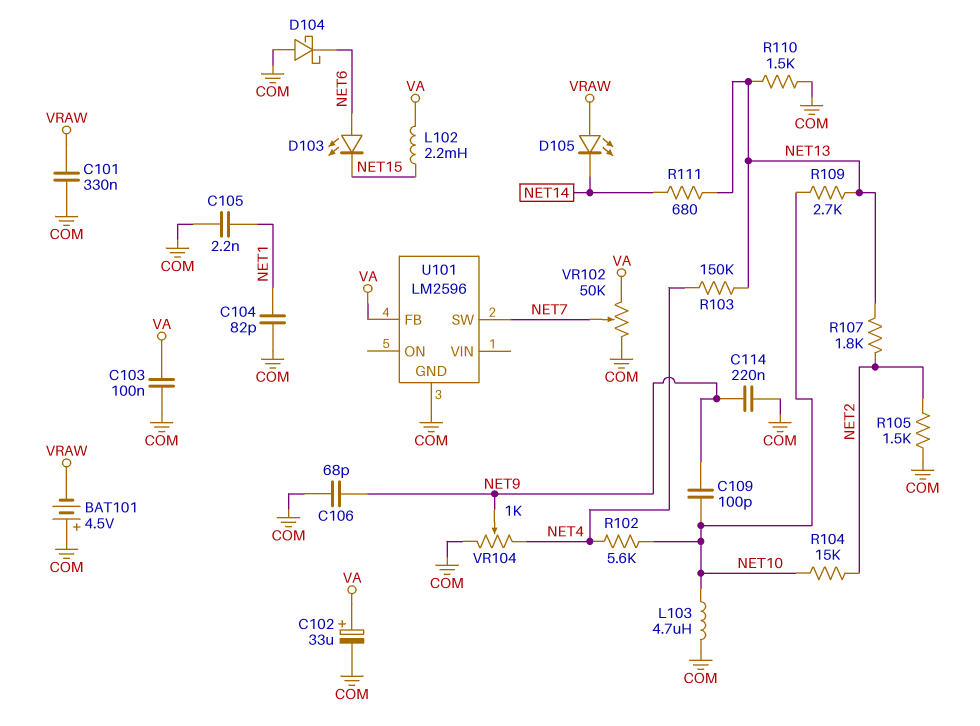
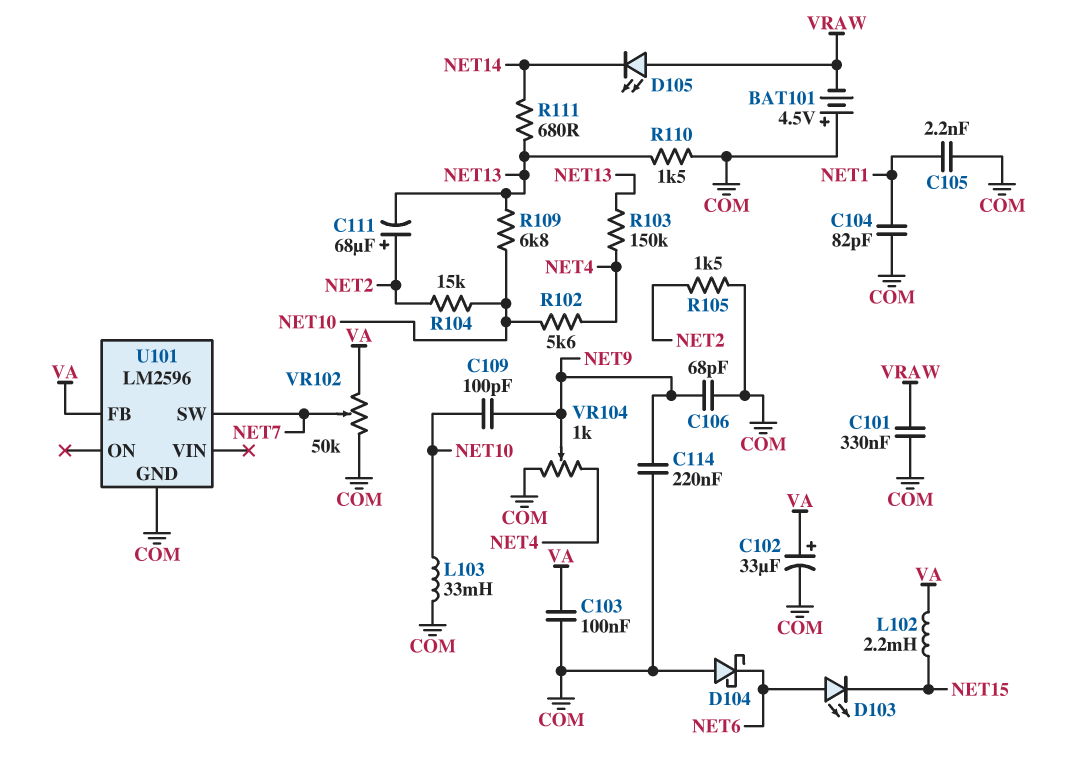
C111: none -> 68uF (plus NET2, minus NET13)
L103: 4.7uH (COM, NET10) -> 33mH (COM, NET10)
R107: 1.8k (NET2, NET13) -> none
R109: 2.7k (NET10, NET13) -> 6.8k (NET10, NET13)

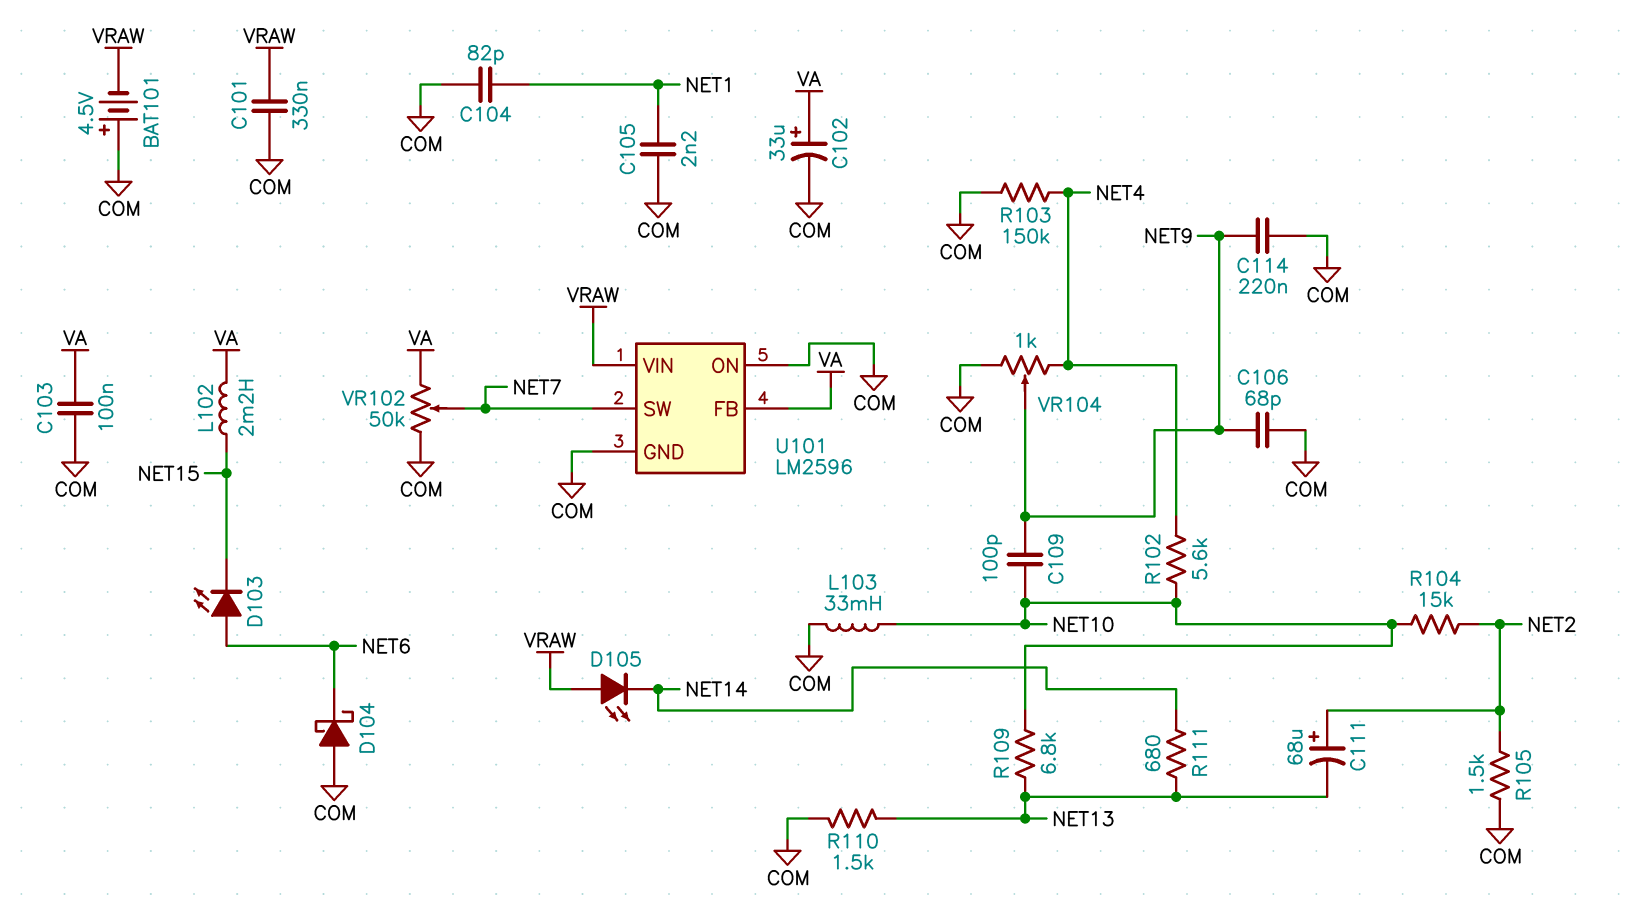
R103: 150k (NET4, NET13) -> 150k (COM, NET4)
U101 pin ON: none -> COM
U101 pin VIN: none -> VRAW

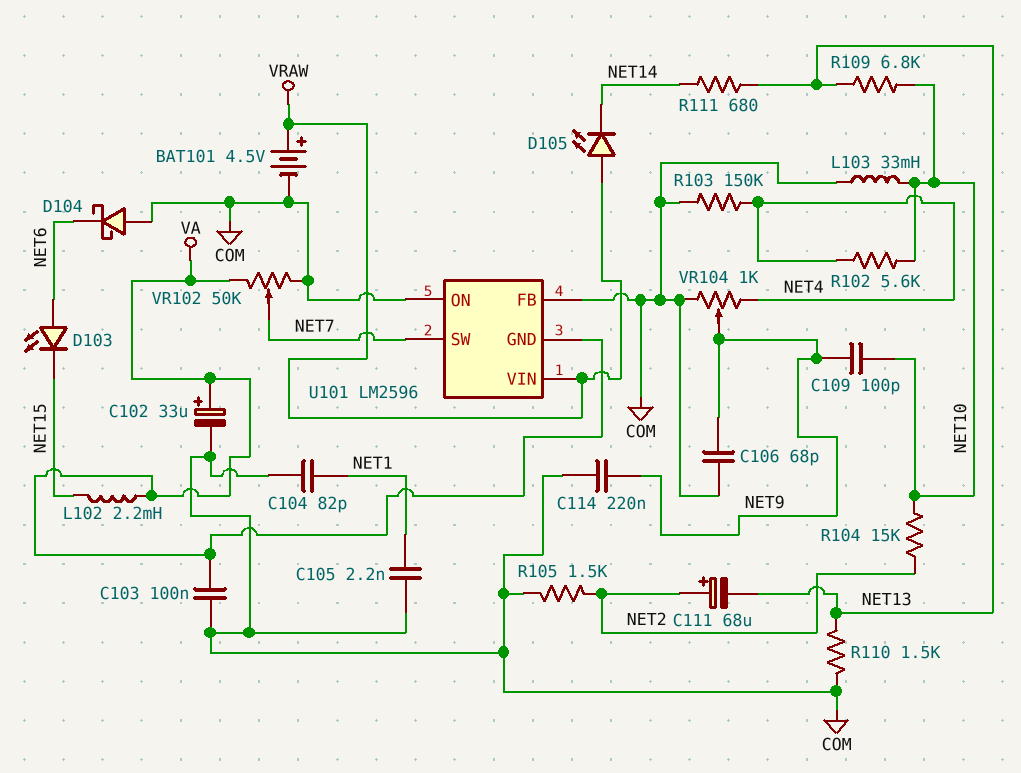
BAT101: 4.5V (plus COM, minus VRAW) -> 4.5V (plus VRAW, minus COM)
C101: 330nF (COM, VRAW) -> none
U101 pin FB: VA -> COM
U101 pin GND: COM -> VA

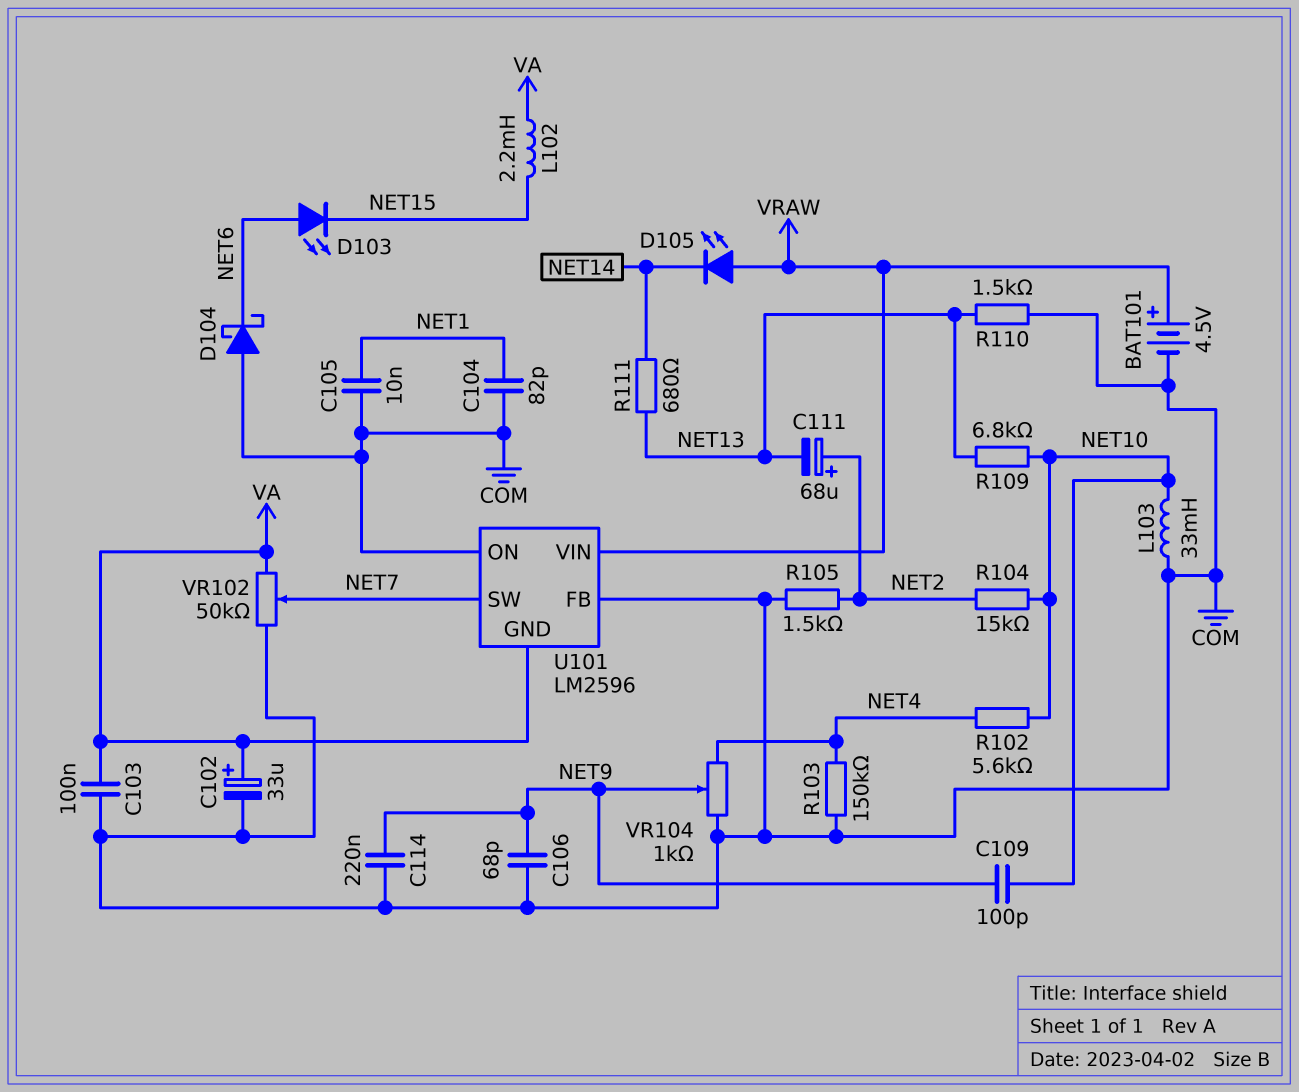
C105: 2.2nF (COM, NET1) -> 10nF (COM, NET1)

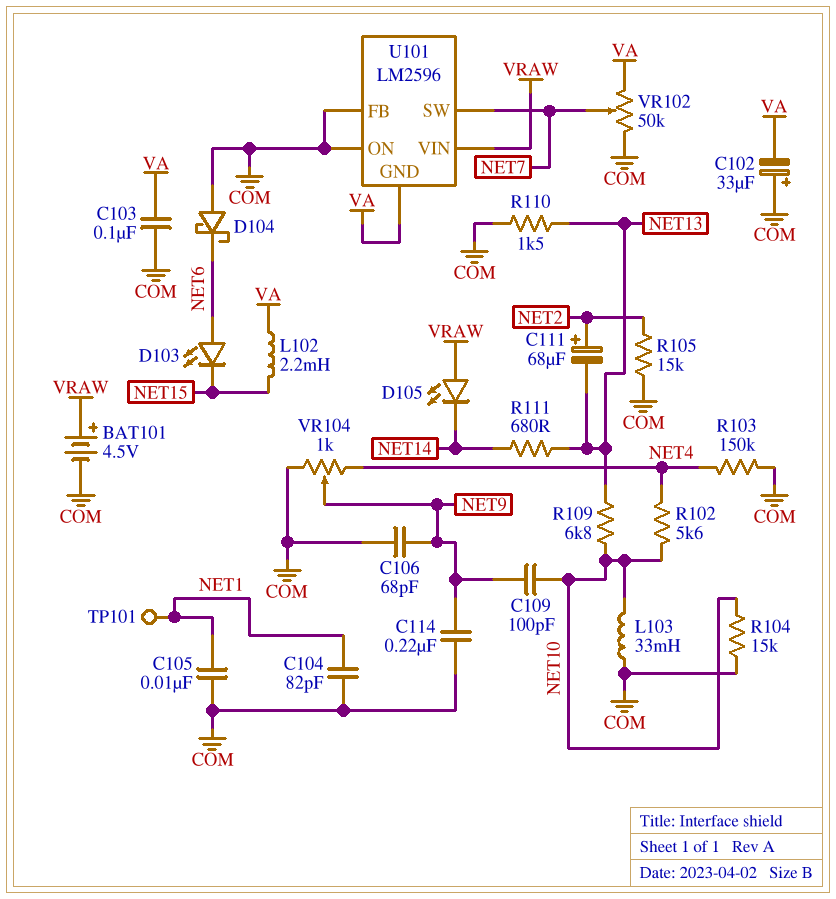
C102: 33uF (plus VA, minus COM) -> 33uF (plus COM, minus VA)
R104: 15k (NET2, NET10) -> 15k (COM, NET10)
R105: 1.5k (COM, NET2) -> 15k (COM, NET2)
TP101: none -> test point (NET1)

